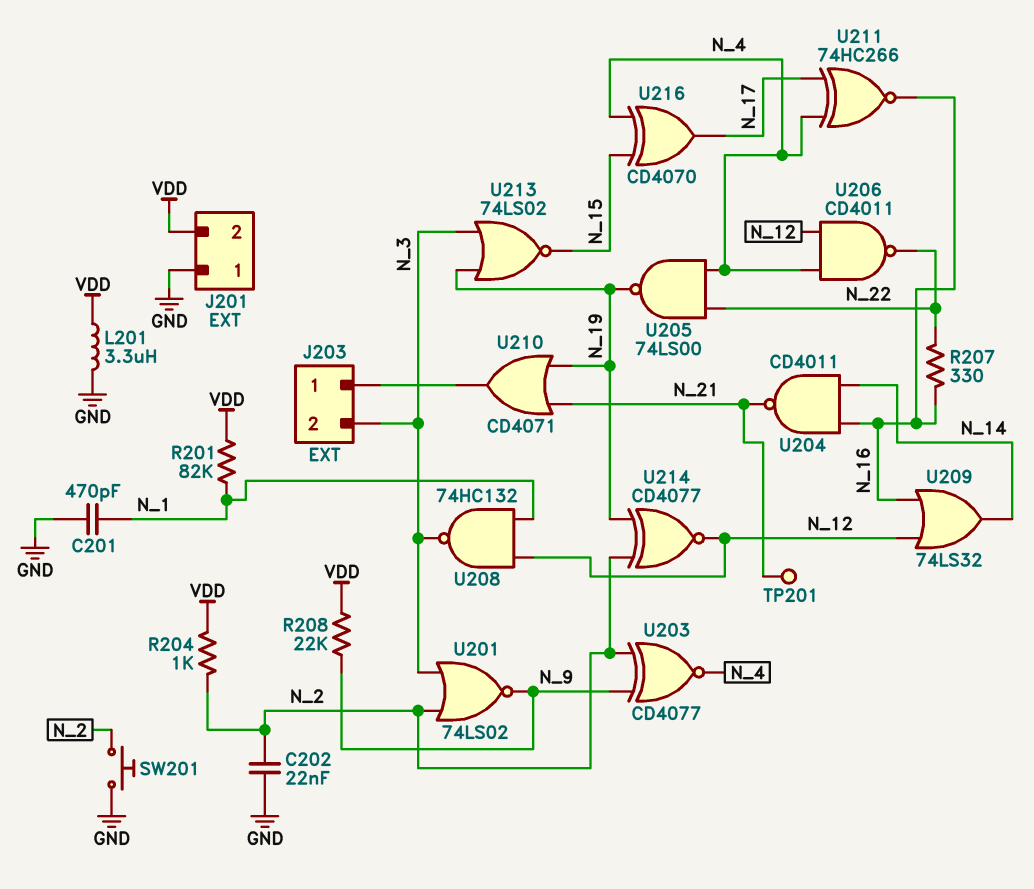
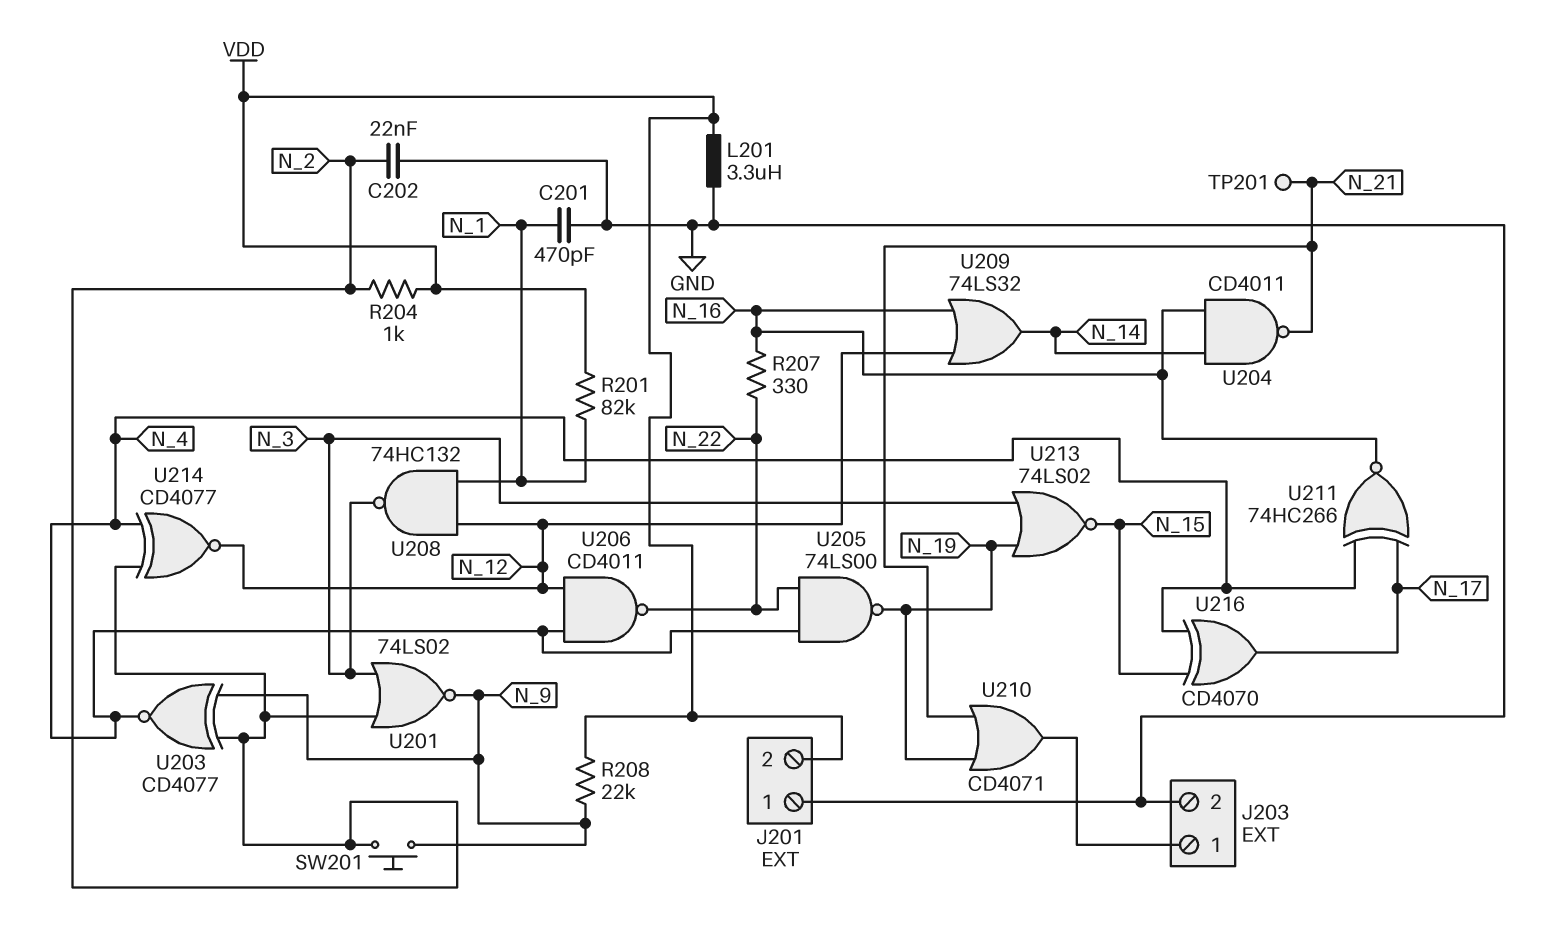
J203 pin 2: N_3 -> GND
SW201: button (GND, N_2) -> button (N_2, N_9)
U214: XNOR CD4077 (in N_2, in N_19, out N_12) -> XNOR CD4077 (in N_2, in N_4, out N_12)

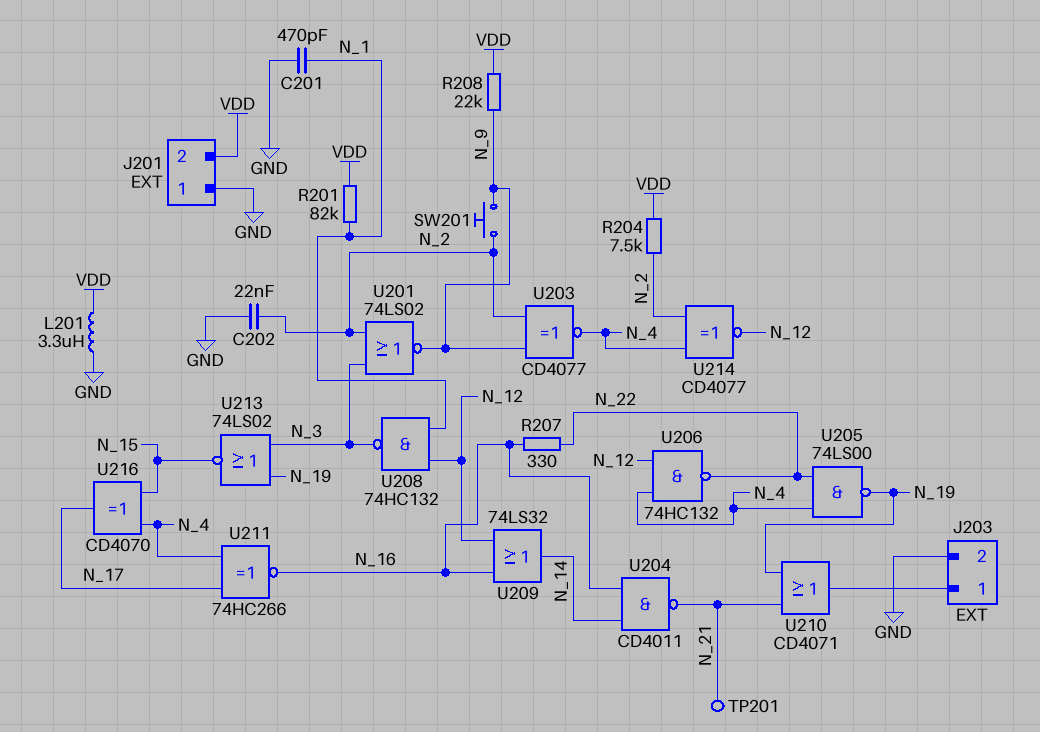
R204: 1k (N_2, VDD) -> 7.5k (N_2, VDD)
U206: NAND CD4011 (in N_4, in N_12, out N_22) -> NAND 74HC132 (in N_4, in N_12, out N_22)

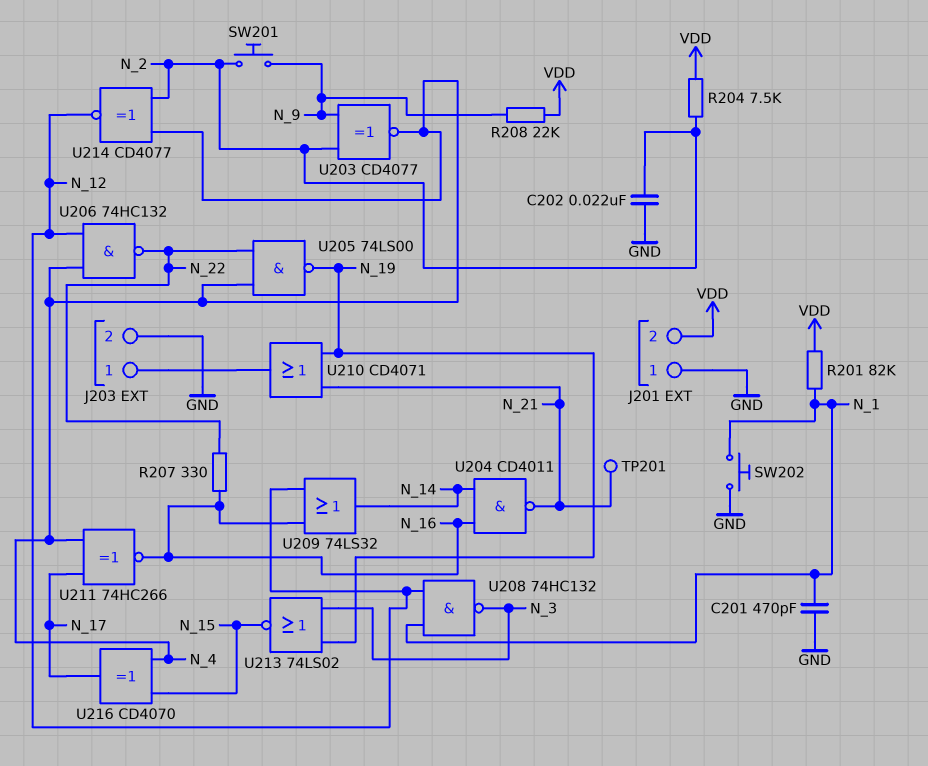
L201: 3.3uH (GND, VDD) -> none
SW202: none -> button (GND, N_1)
U201: NOR 74LS02 (in N_2, in N_3, out N_9) -> none

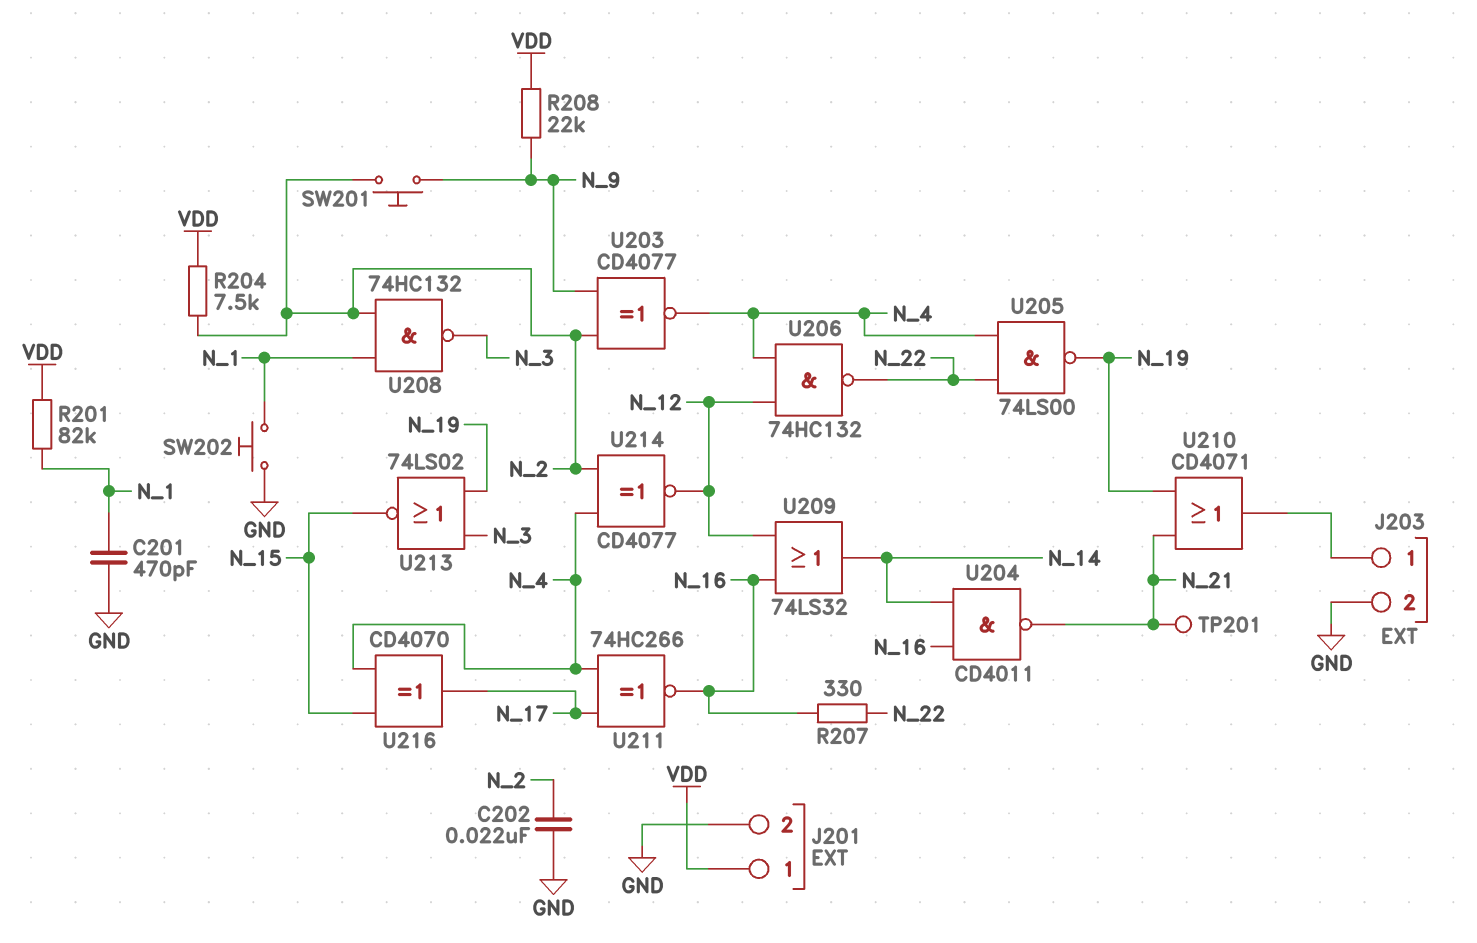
J201 pin 1: GND -> VDD
J201 pin 2: VDD -> GND
U208: NAND 74HC132 (in N_1, in N_12, out N_3) -> NAND 74HC132 (in N_1, in N_2, out N_3)

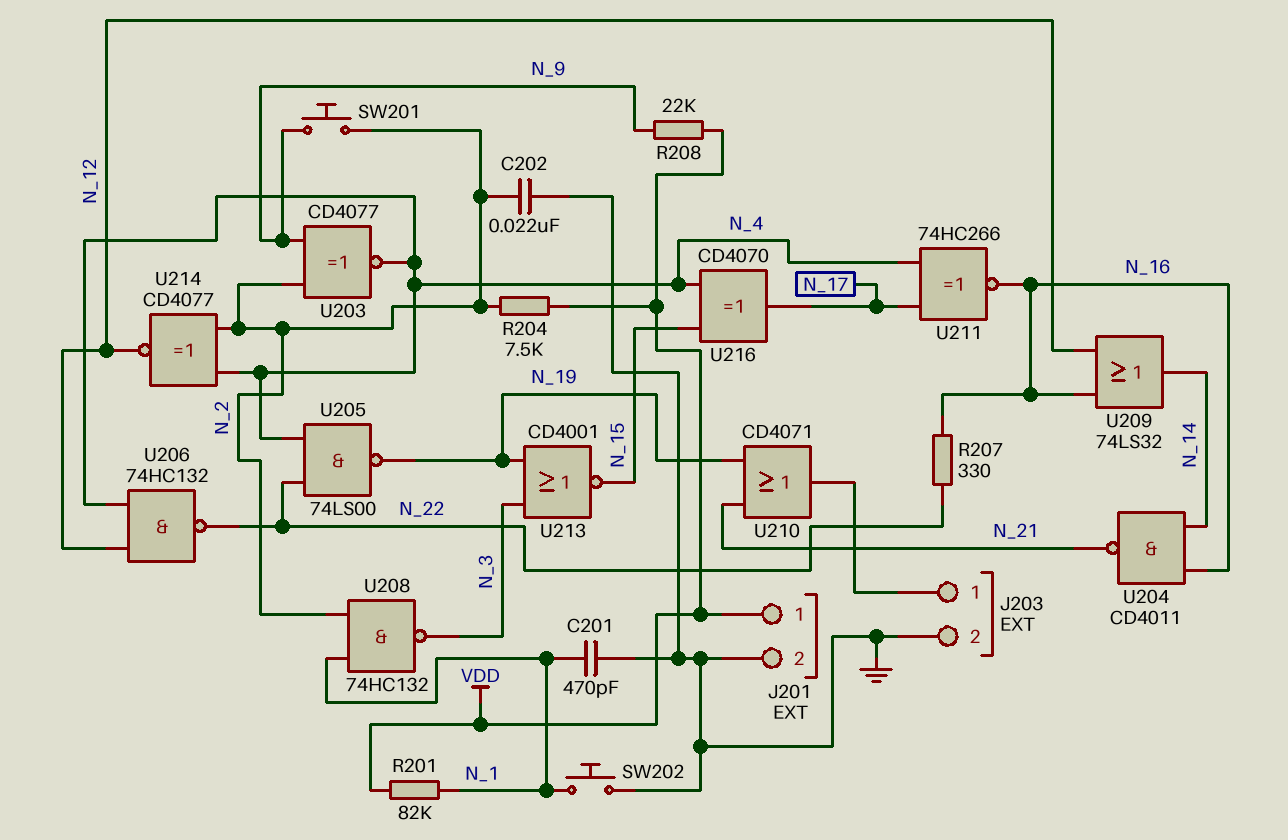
TP201: test point (N_21) -> none
U213: NOR 74LS02 (in N_3, in N_19, out N_15) -> NOR CD4001 (in N_3, in N_19, out N_15)

